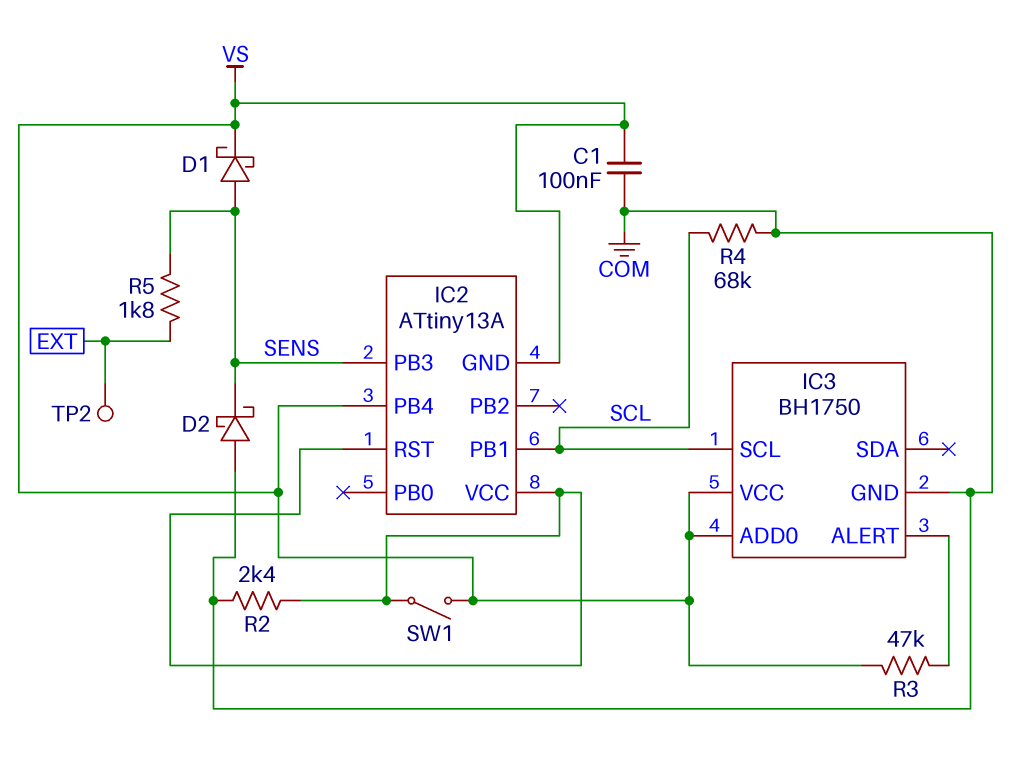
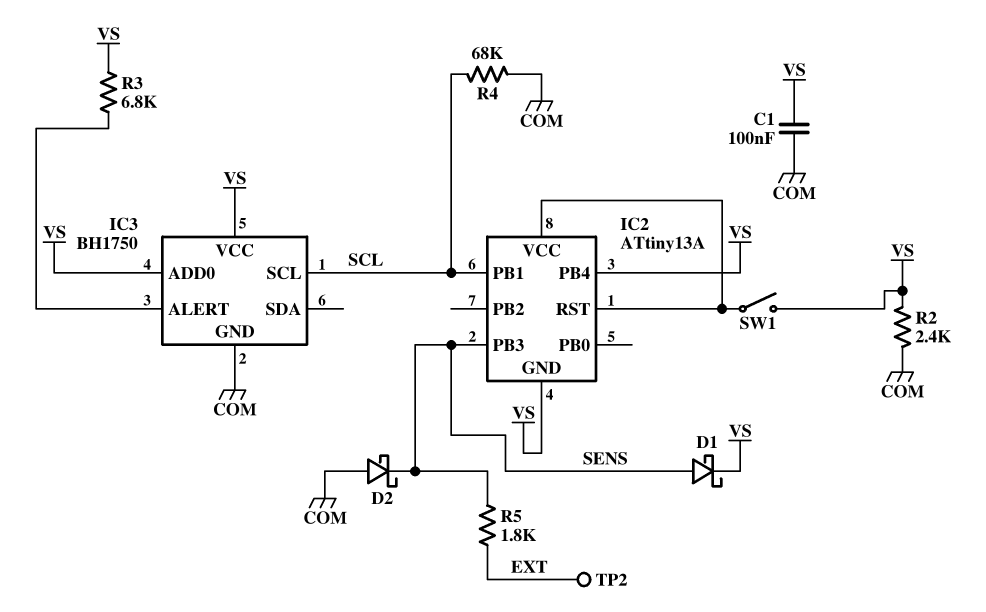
R2: 2.4k (COM, IC2/RST) -> 2.4k (COM, VS)
R3: 47k (IC3/ALERT, VS) -> 6.8k (IC3/ALERT, VS)

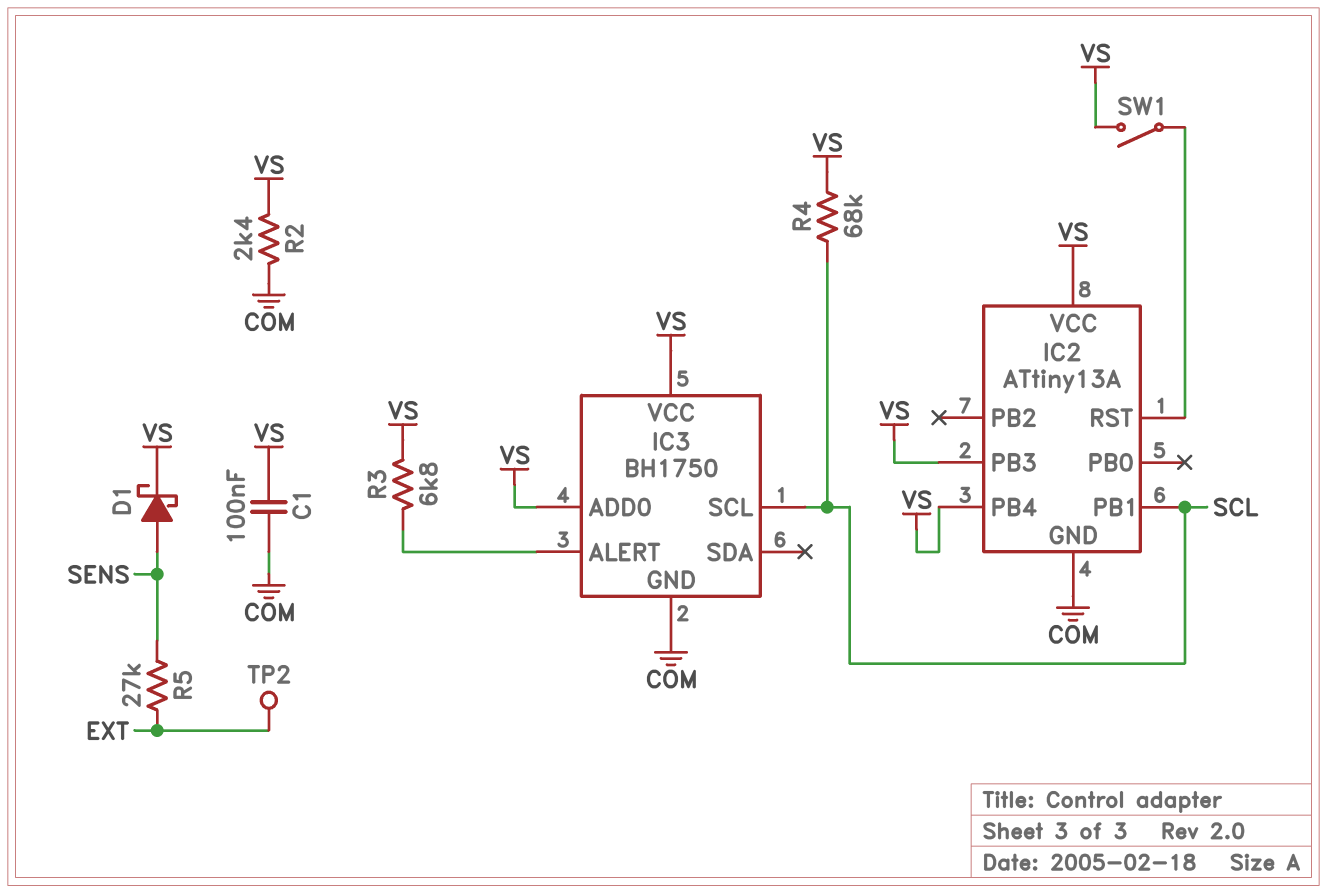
D2: schottky (A COM, K SENS) -> none
IC2 pin GND: VS -> COM
IC2 pin PB3: SENS -> VS
IC2 pin VCC: IC2/RST -> VS
R4: 68k (COM, SCL) -> 68k (SCL, VS)
R5: 1.8k (EXT, SENS) -> 27k (EXT, SENS)

